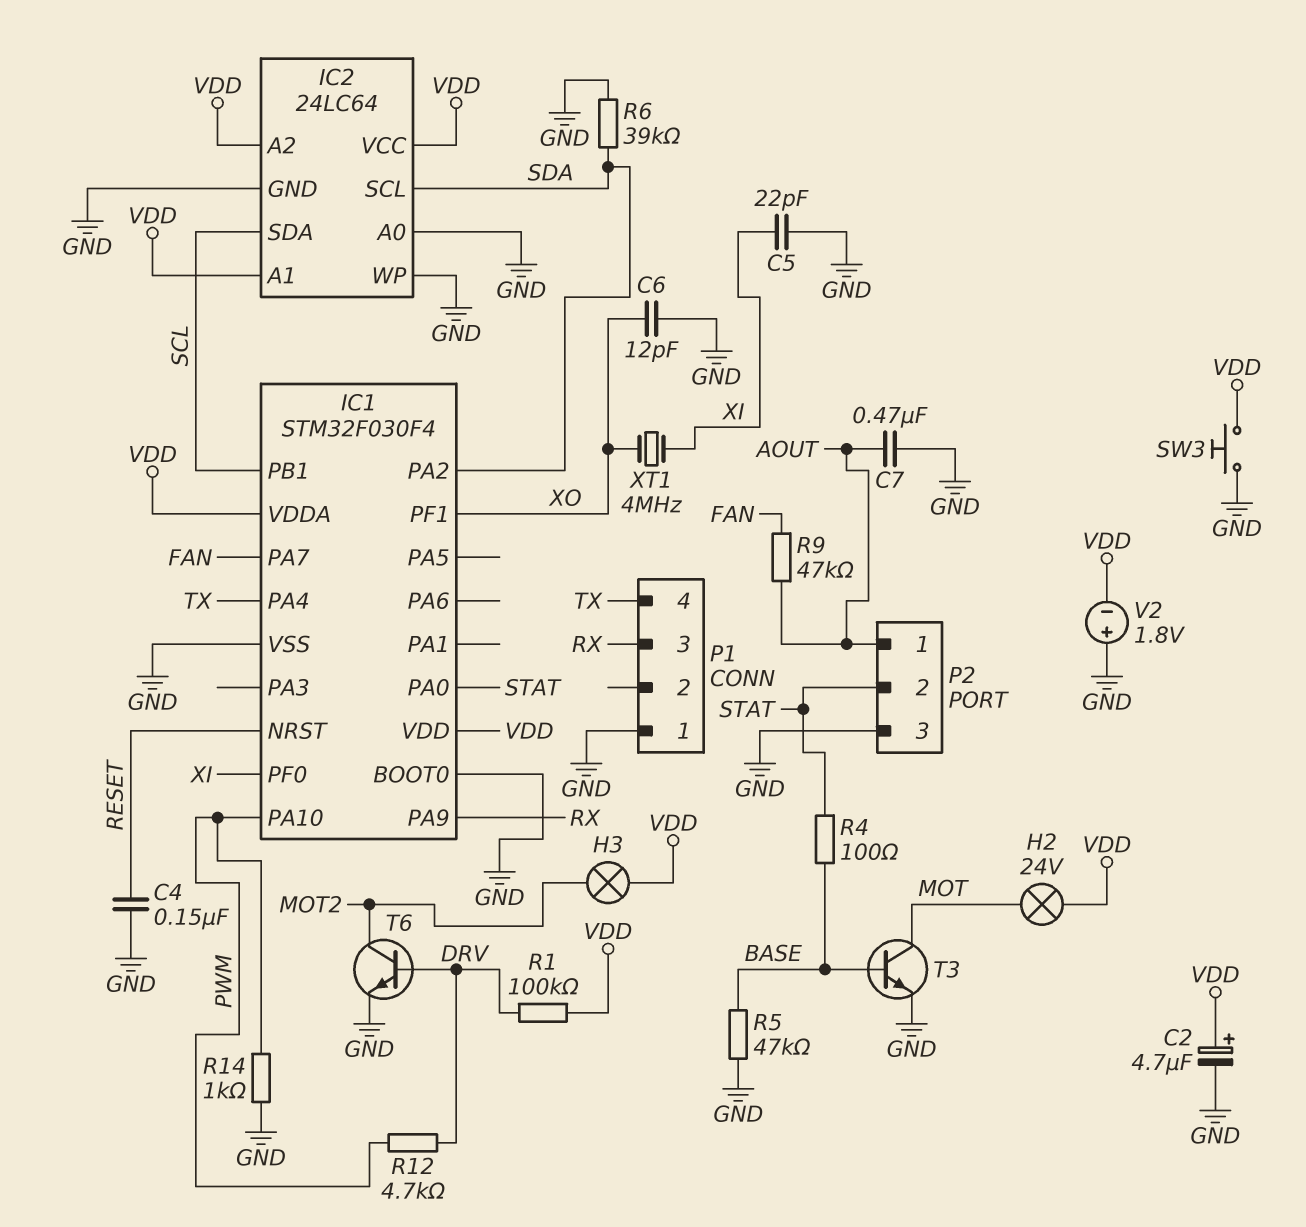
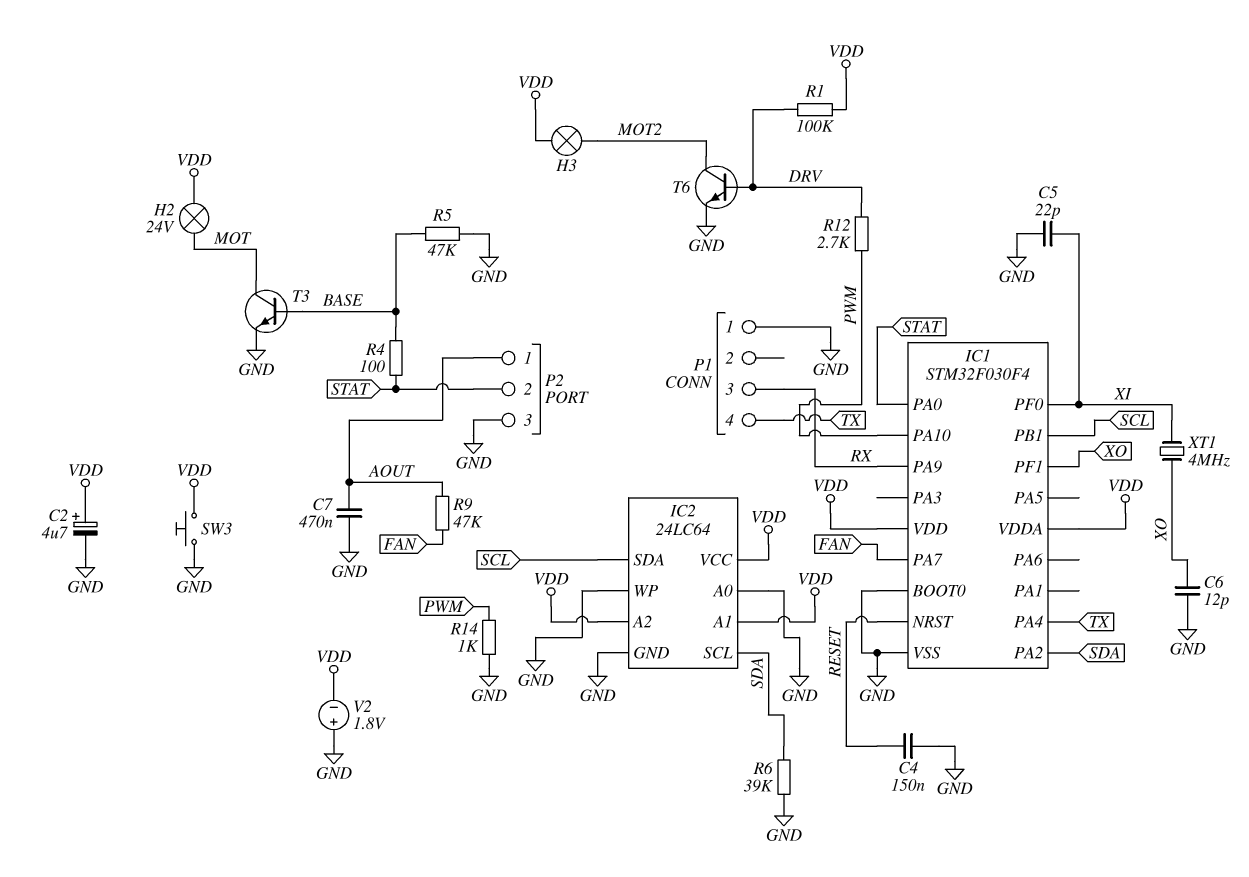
R12: 4.7k (DRV, PWM) -> 2.7k (DRV, PWM)

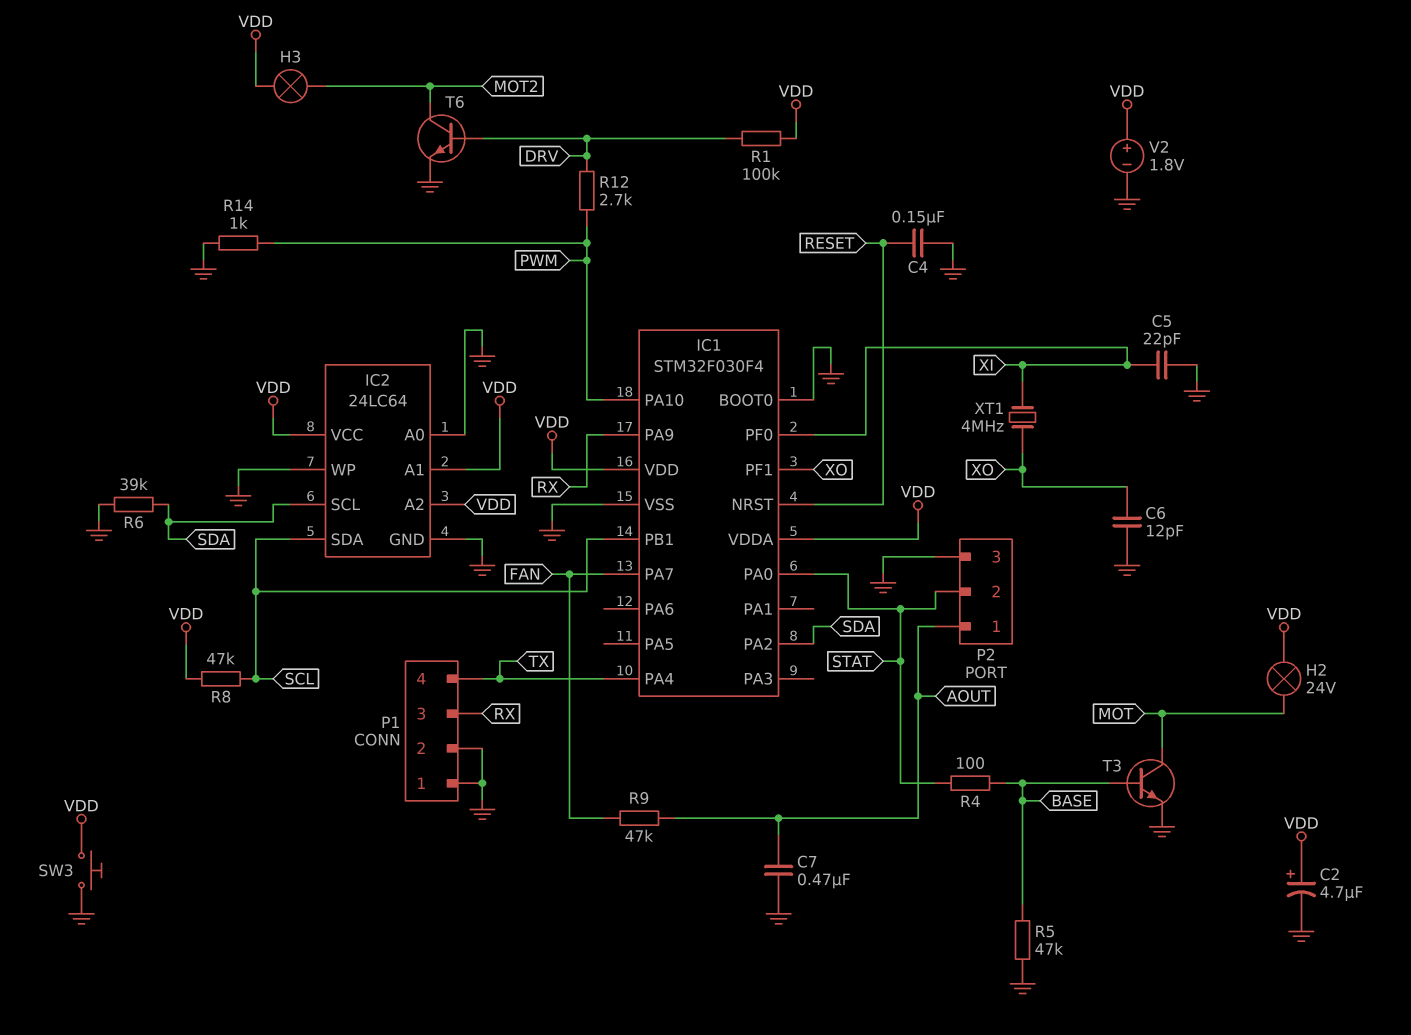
P1 pin 2: none -> GND
R8: none -> 47k (SCL, VDD)
V2: 1.8V (plus GND, minus VDD) -> 1.8V (plus VDD, minus GND)

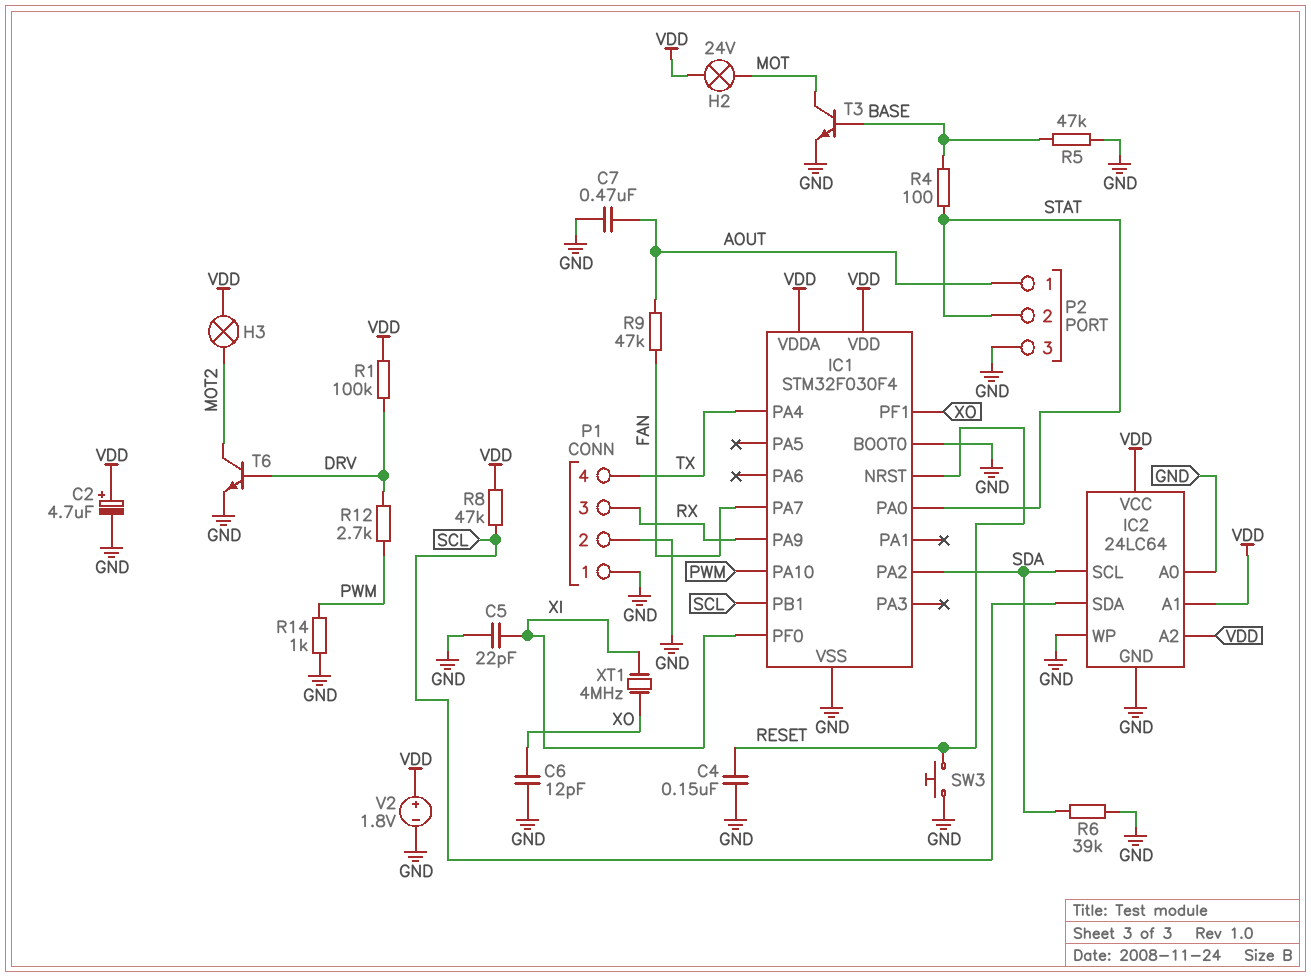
SW3: button (GND, VDD) -> button (GND, RESET)

